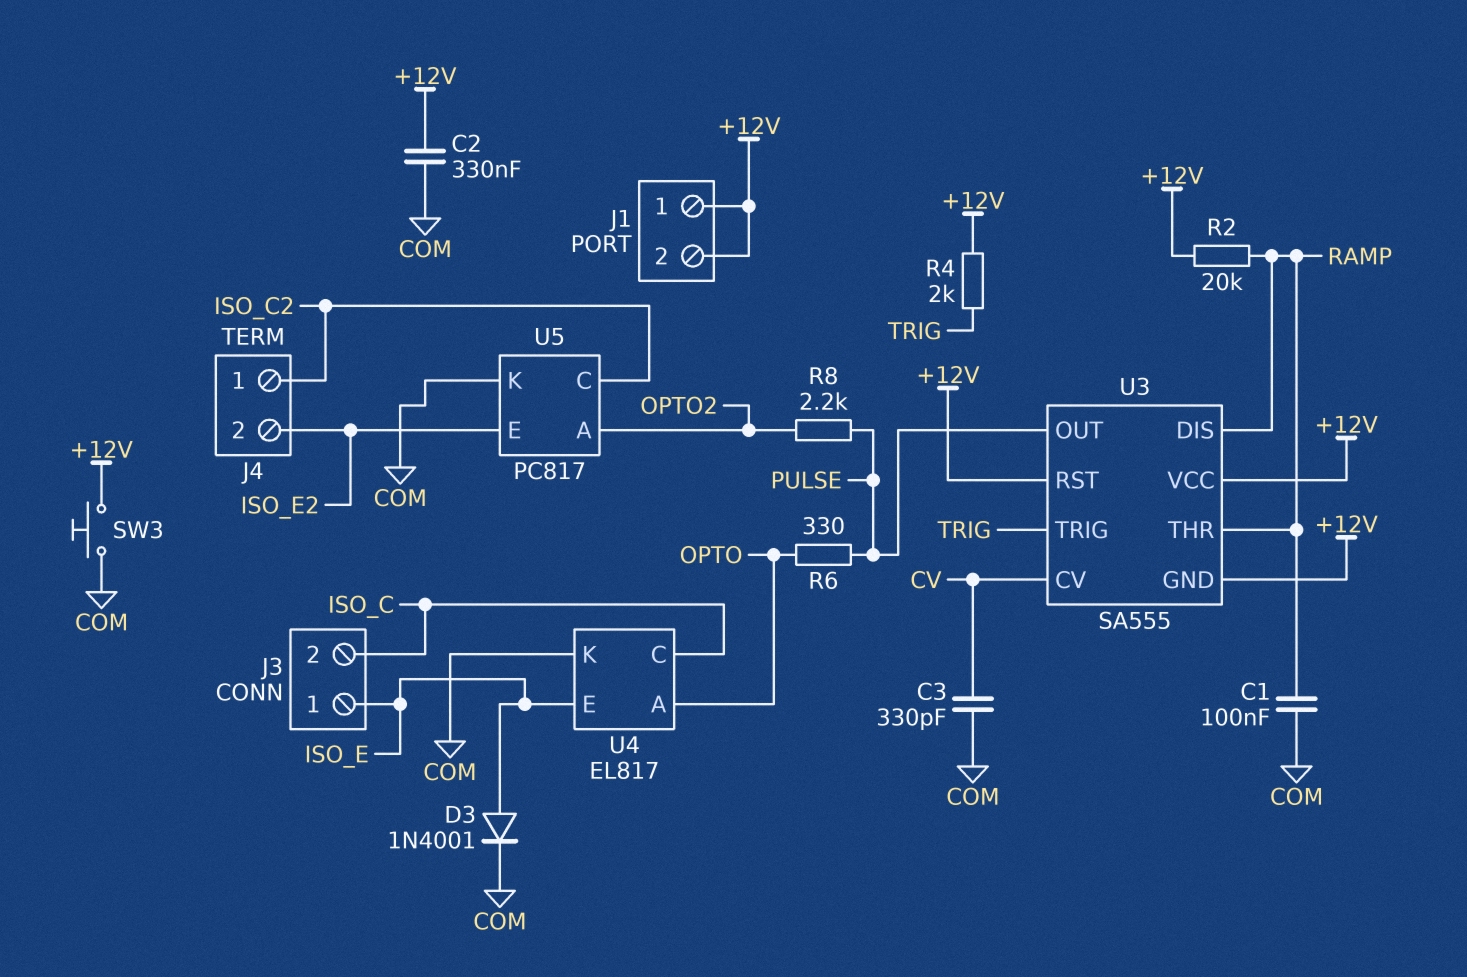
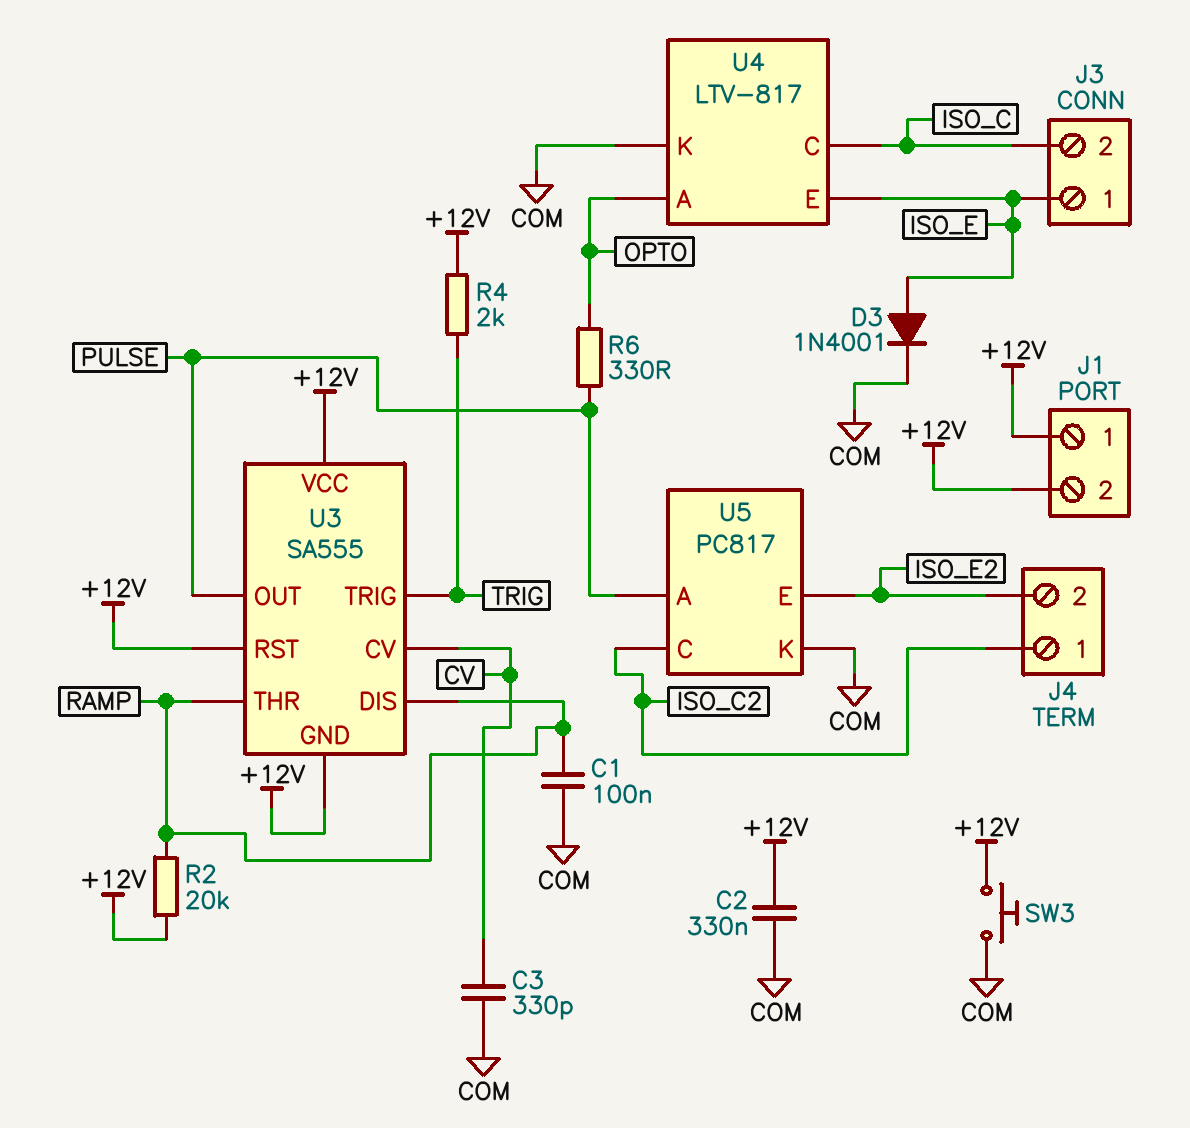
R8: 2.2k (OPTO2, PULSE) -> none
U4: EL817 -> LTV-817
U5 pin A: OPTO2 -> PULSE

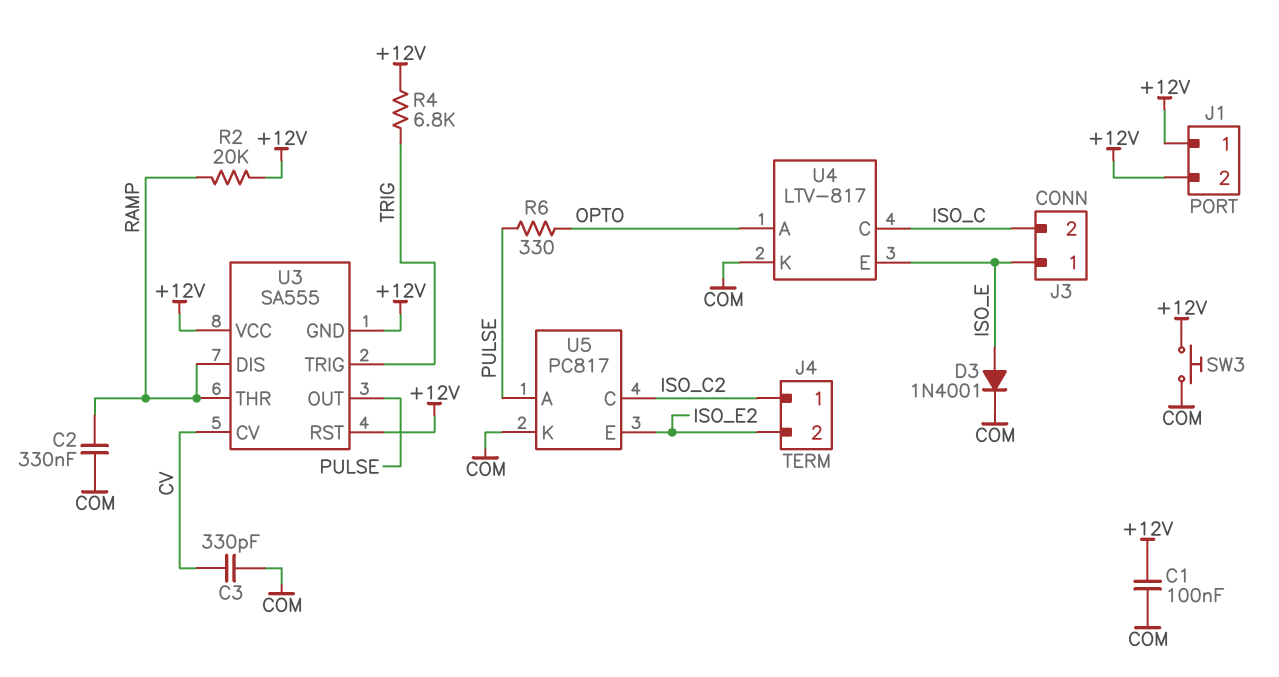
C1: 100nF (COM, RAMP) -> 100nF (+12V, COM)
C2: 330nF (+12V, COM) -> 330nF (COM, RAMP)
R4: 2k (+12V, TRIG) -> 6.8k (+12V, TRIG)

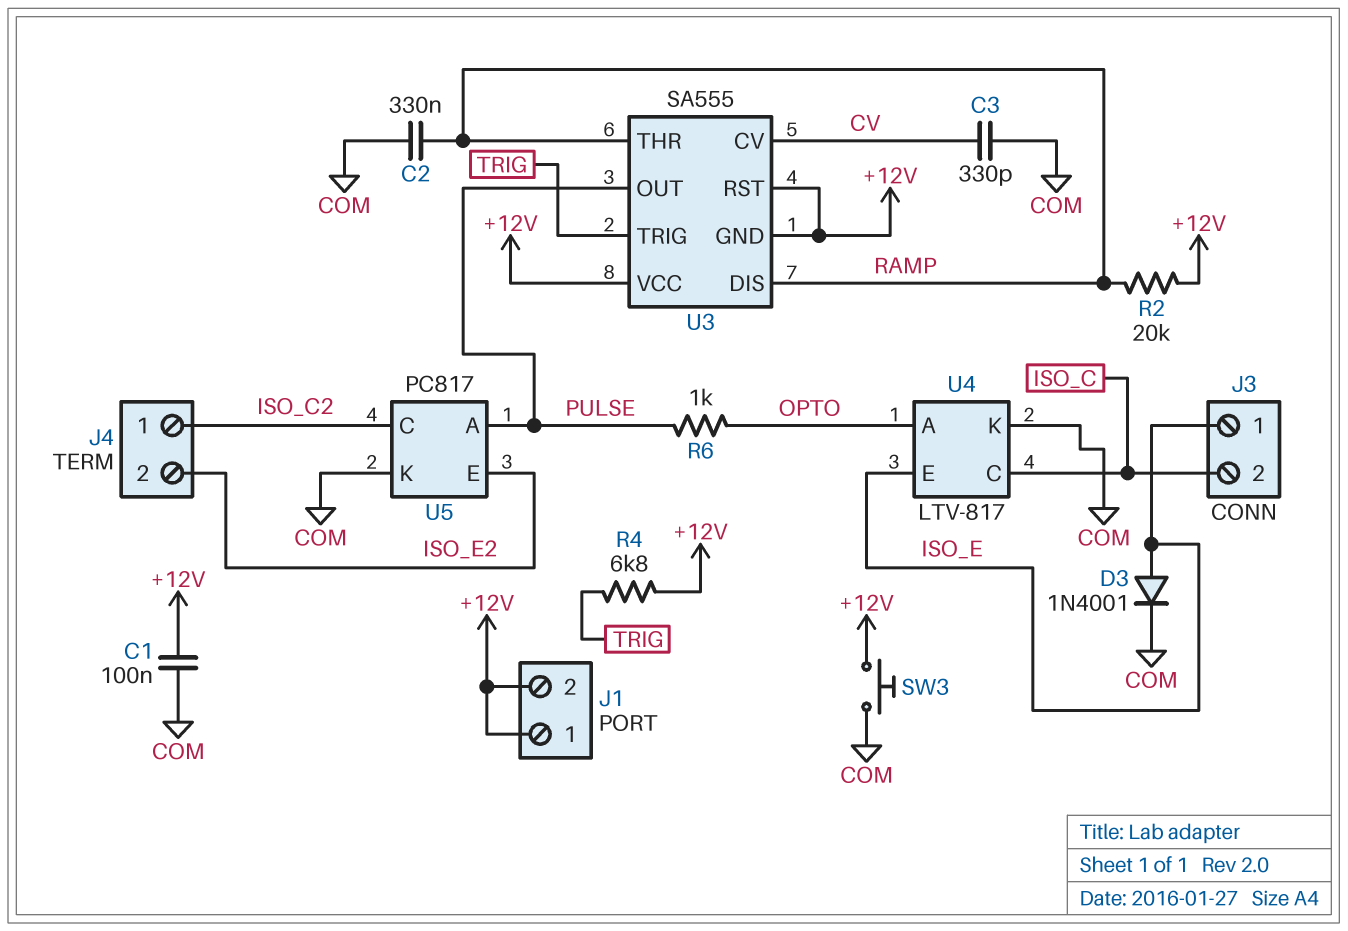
R6: 330 (OPTO, PULSE) -> 1k (OPTO, PULSE)

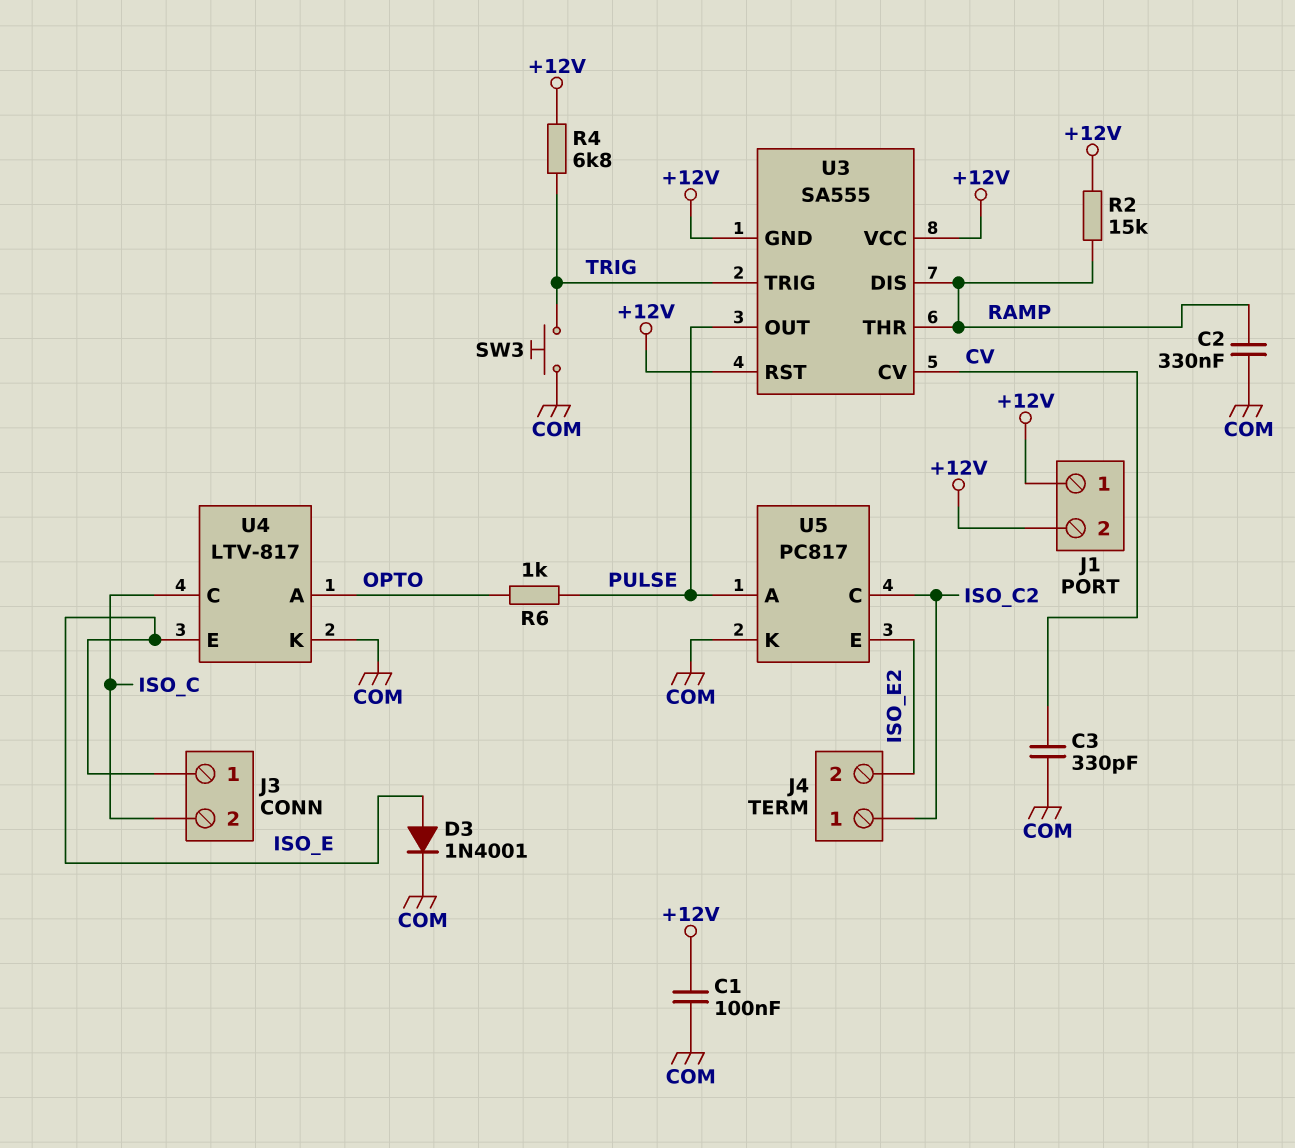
R2: 20k (+12V, RAMP) -> 15k (+12V, RAMP)
SW3: button (+12V, COM) -> button (COM, TRIG)

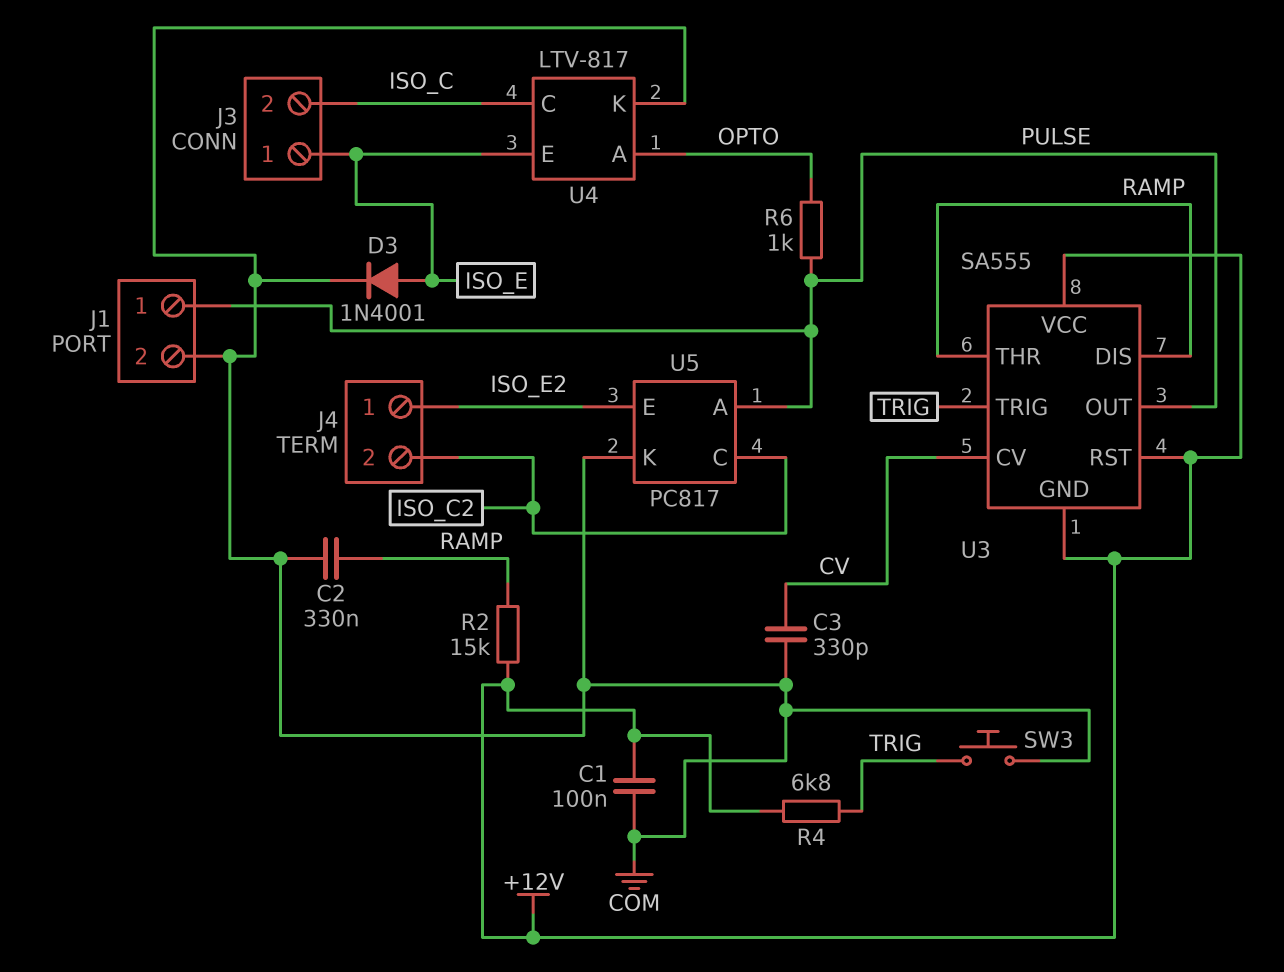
J1 pin 1: +12V -> PULSE
J1 pin 2: +12V -> COM
J4 pin 1: ISO_C2 -> ISO_E2
J4 pin 2: ISO_E2 -> ISO_C2

